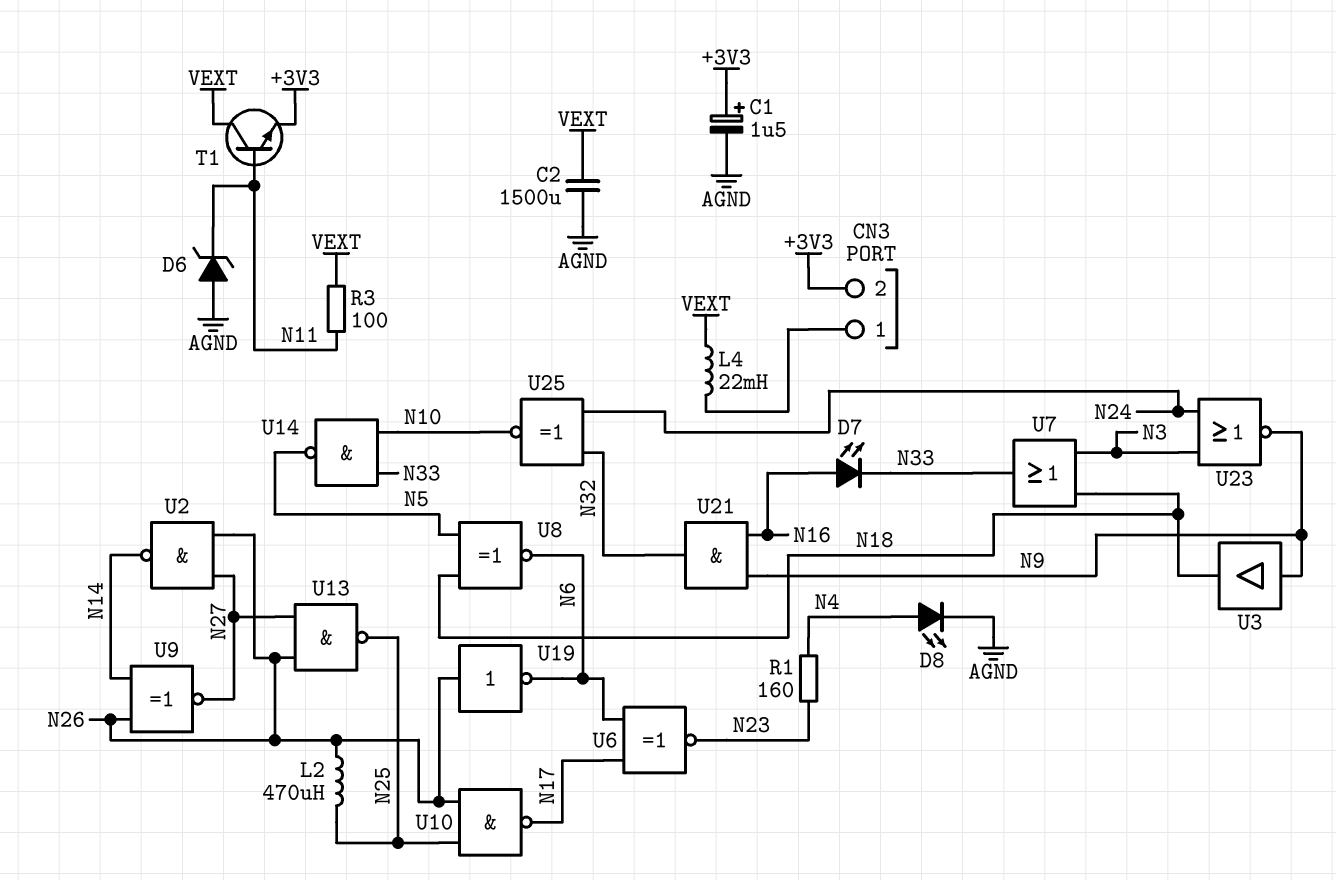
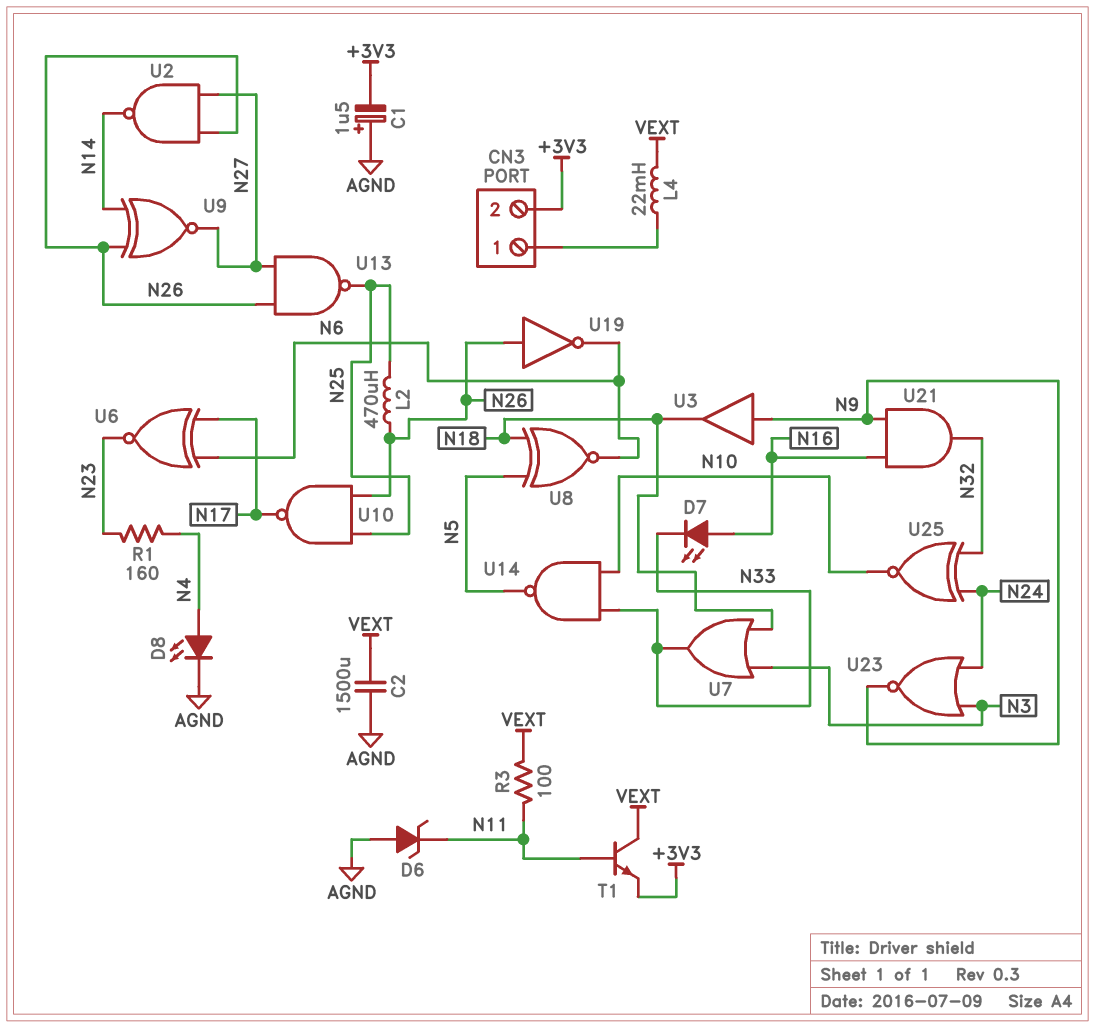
C1: 1.5uF (plus +3V3, minus AGND) -> 1.5uF (plus AGND, minus +3V3)

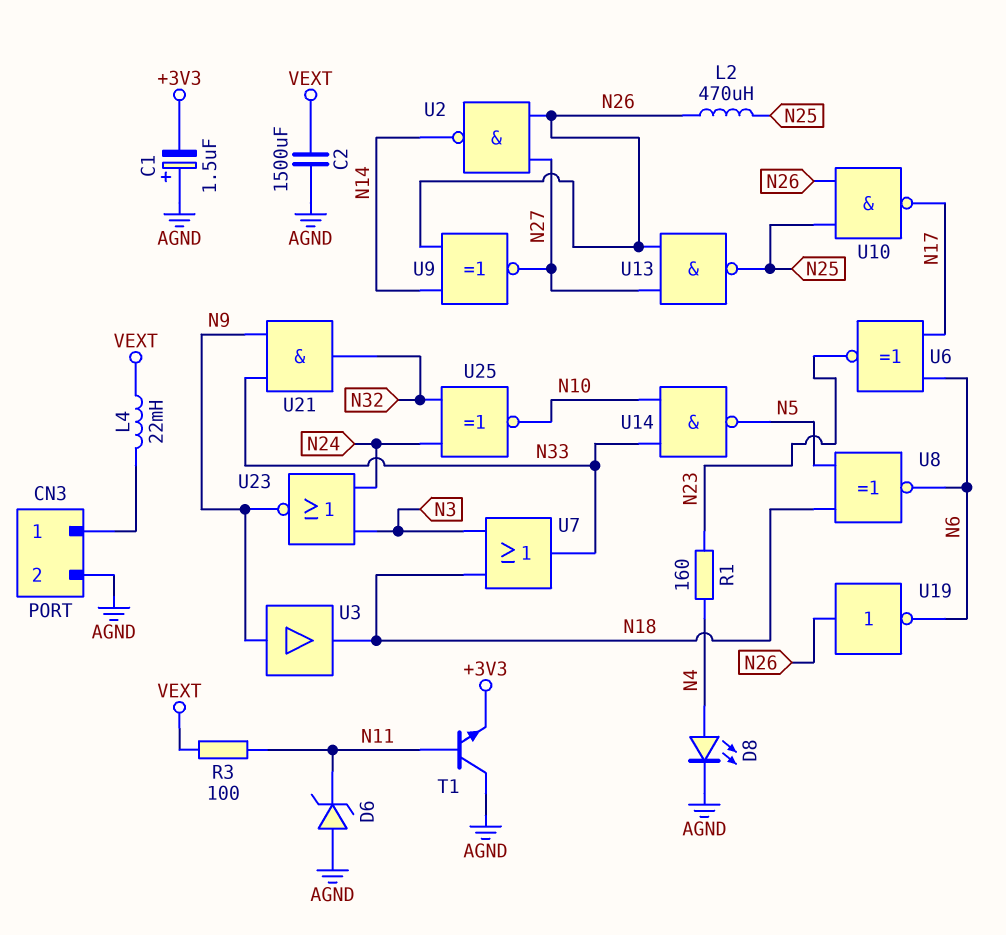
CN3 pin 2: +3V3 -> AGND
D7: LED (A N16, K N33) -> none
T1: NPN (B N11, C VEXT, E +3V3) -> NPN (B N11, C AGND, E +3V3)
U21: AND (in N9, in N16, out N32) -> AND (in N9, in N33, out N32)

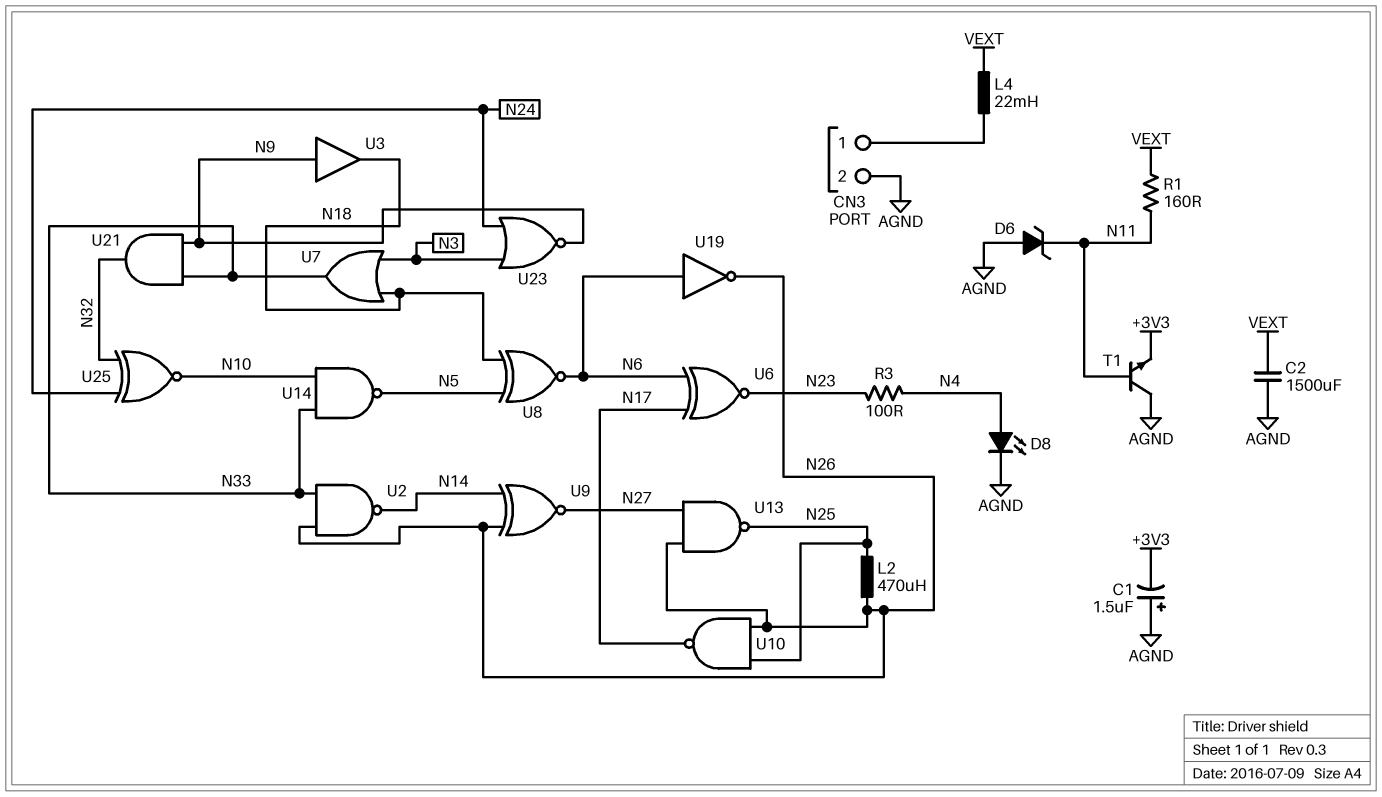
R1: 160 (N4, N23) -> 160 (N11, VEXT)
R3: 100 (N11, VEXT) -> 100 (N4, N23)
U2: NAND (in N26, in N27, out N14) -> NAND (in N26, in N33, out N14)
U19: NOT (in N26, out N6) -> NOT (in N6, out N26)

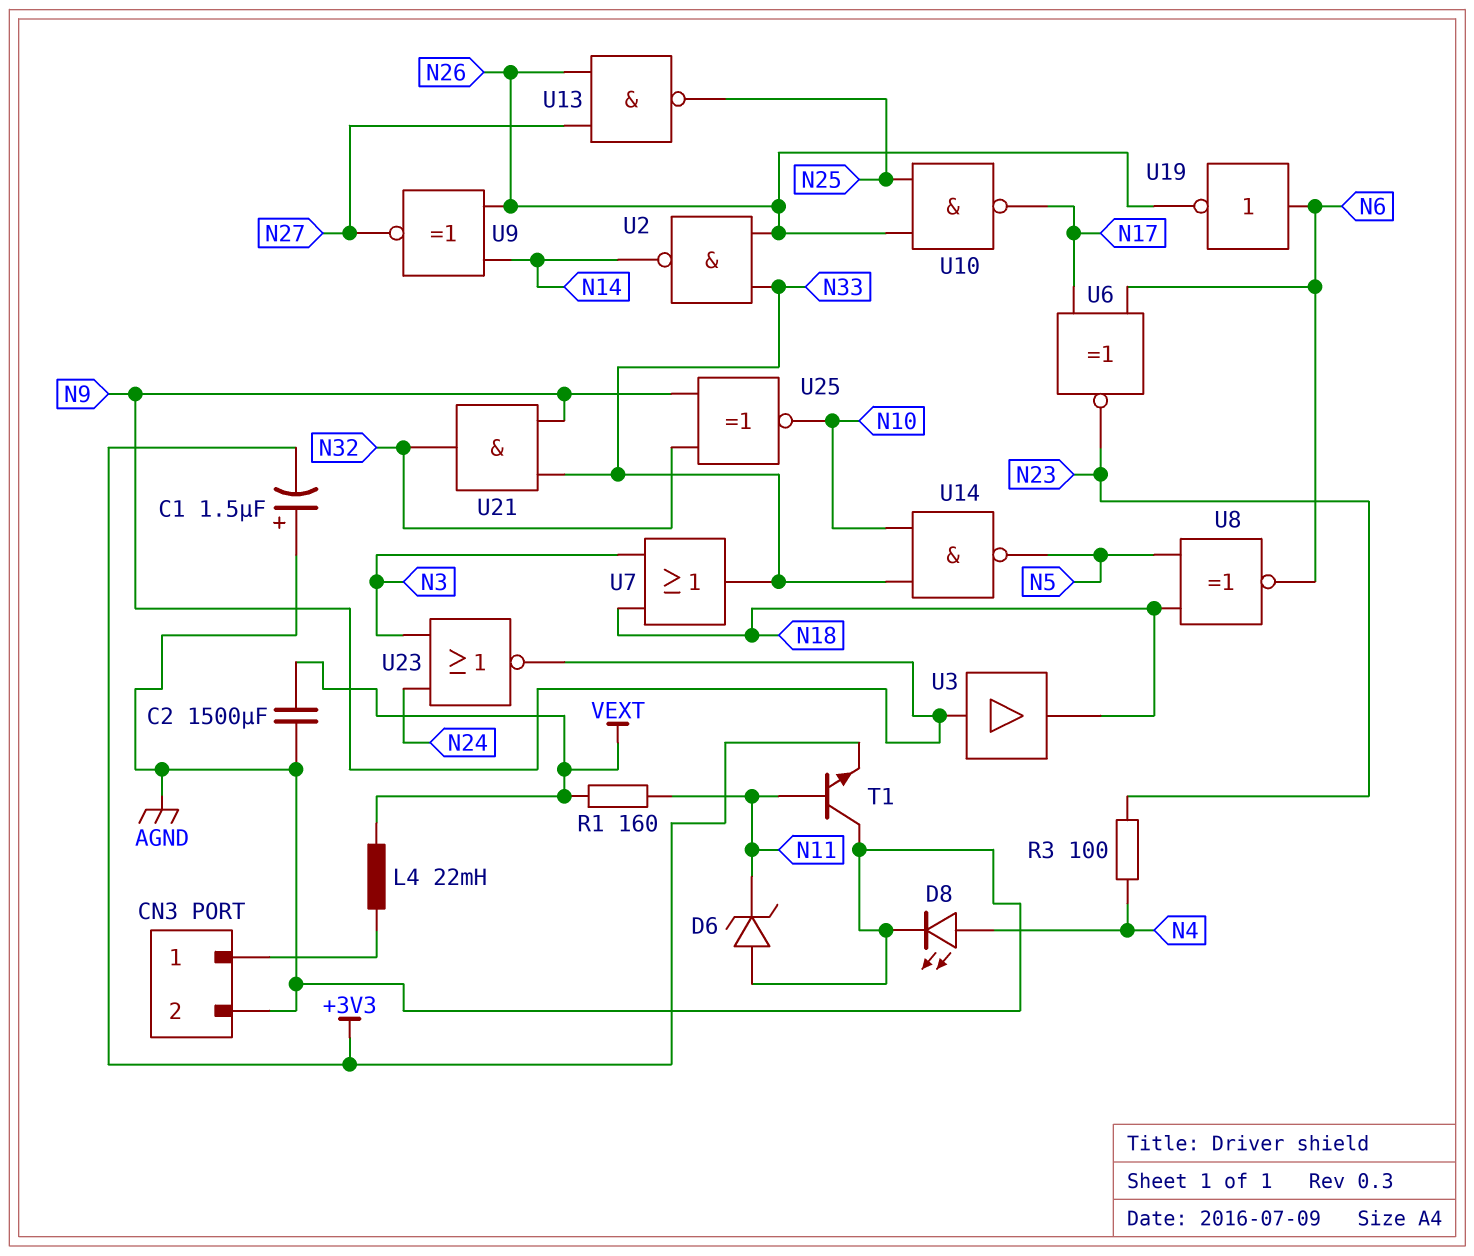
L2: 470uH (N25, N26) -> none
U25: XNOR (in N24, in N32, out N10) -> XNOR (in N9, in N32, out N10)

